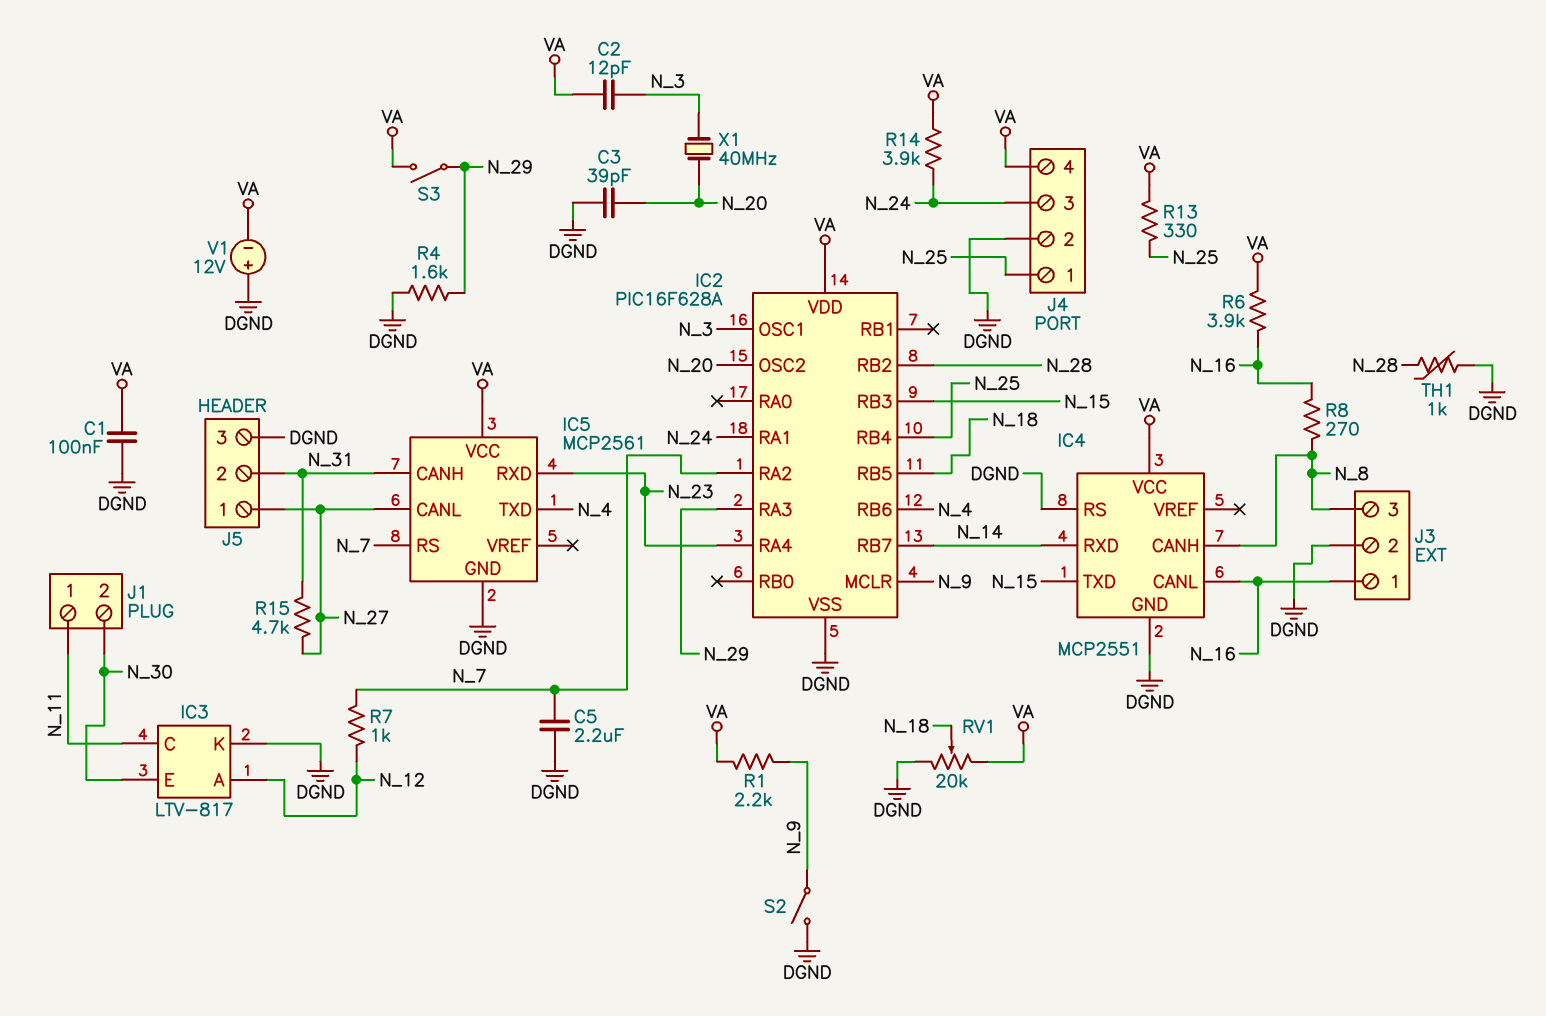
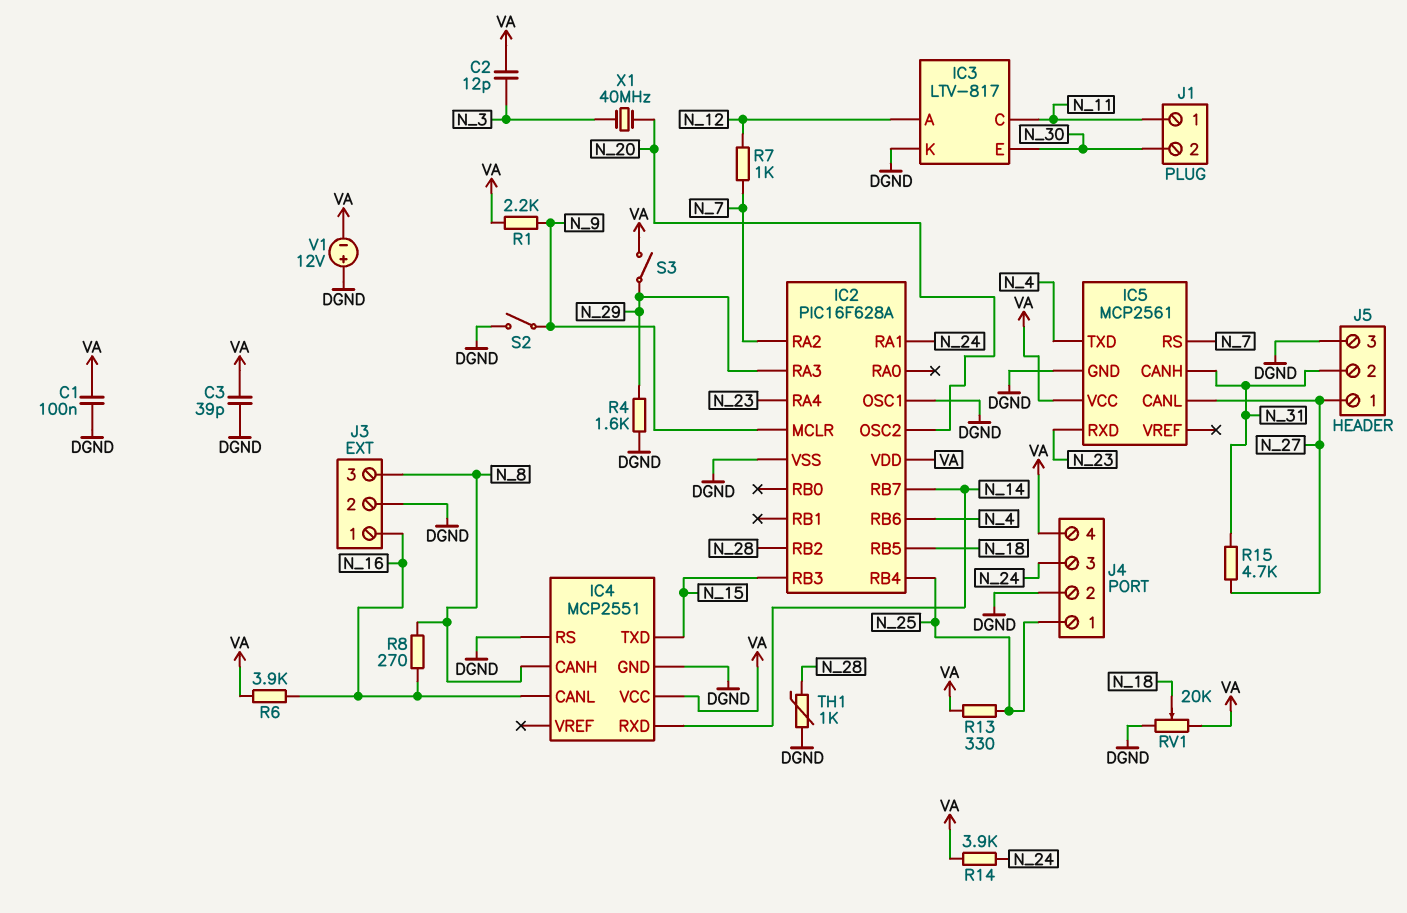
C3: 39pF (DGND, N_20) -> 39pF (DGND, VA)
C5: 2.2uF (DGND, N_7) -> none
IC2 pin OSC1: N_3 -> DGND

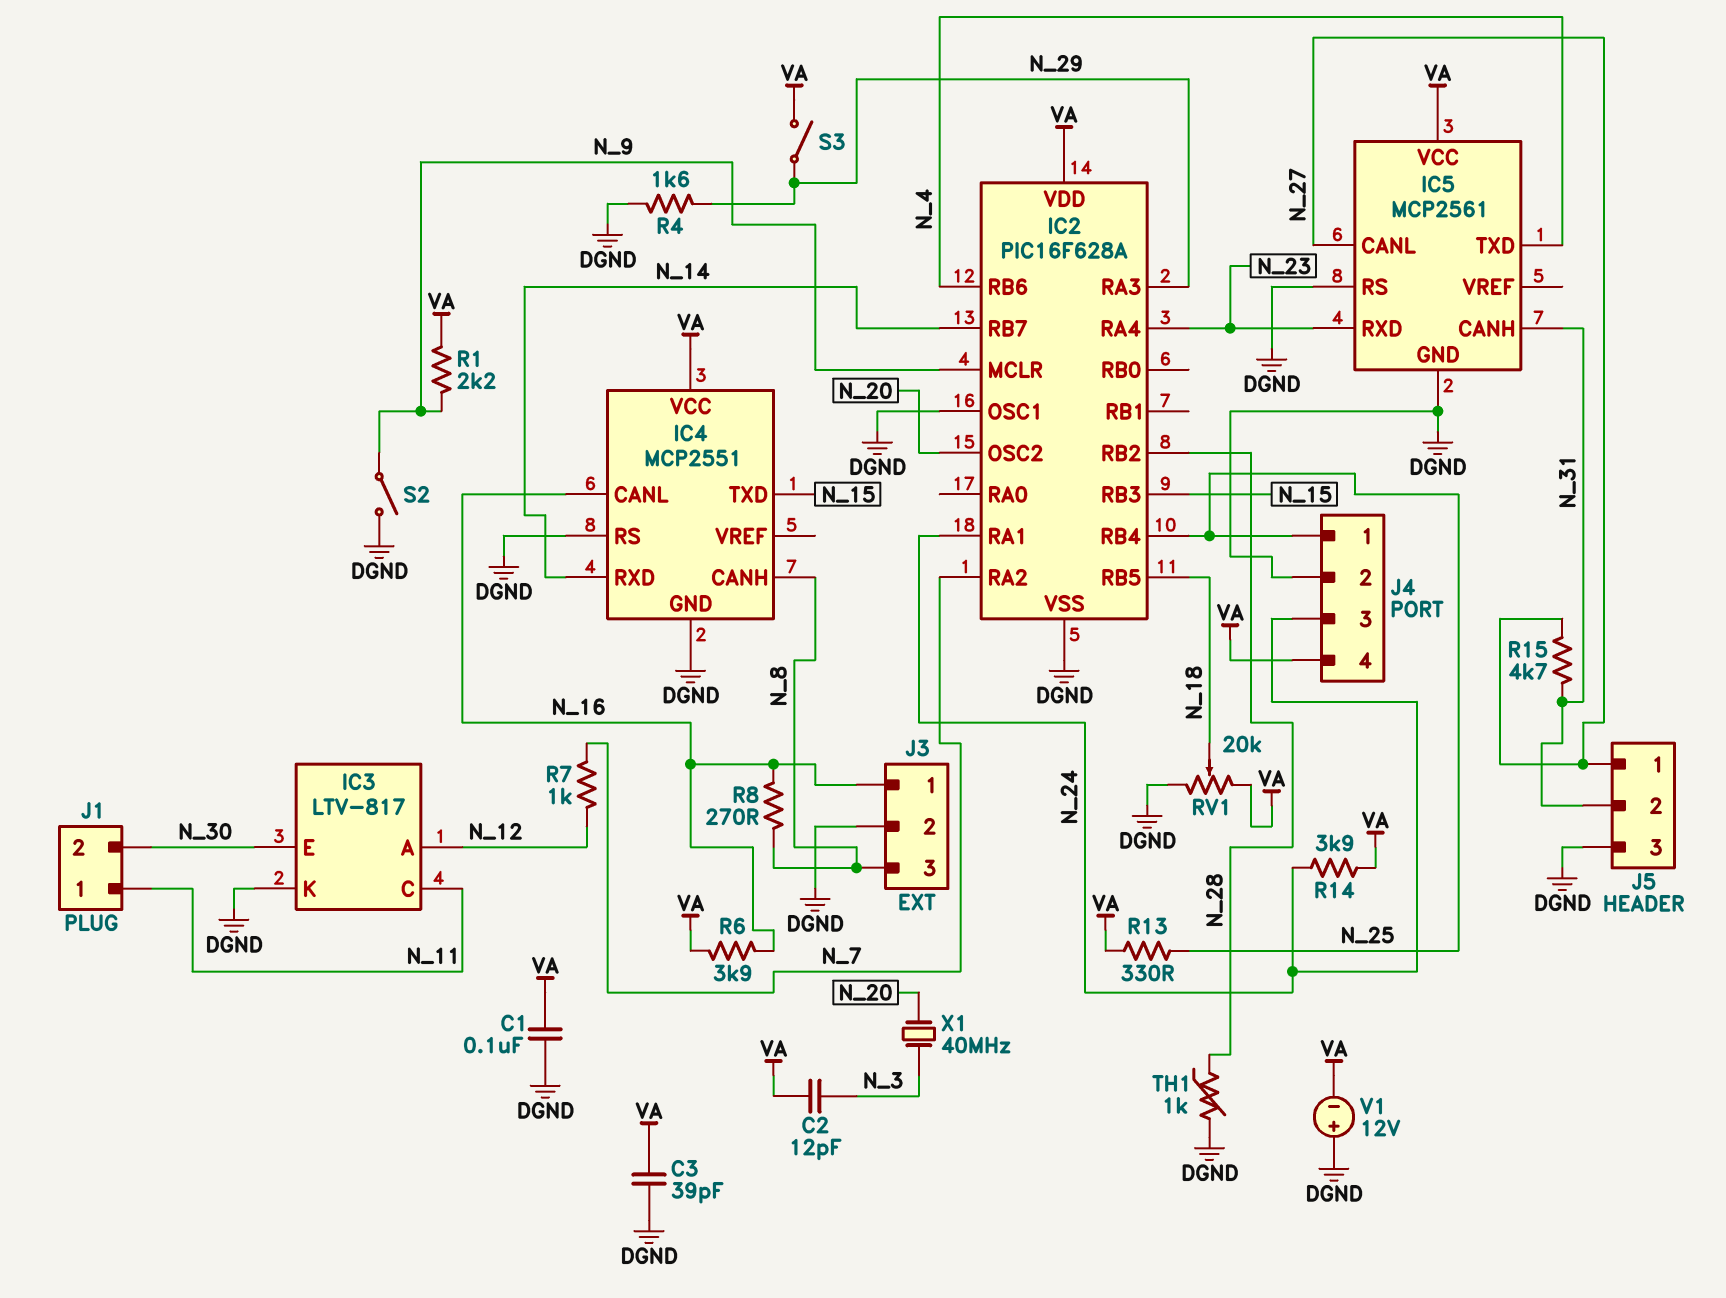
IC5 pin RS: N_7 -> DGND

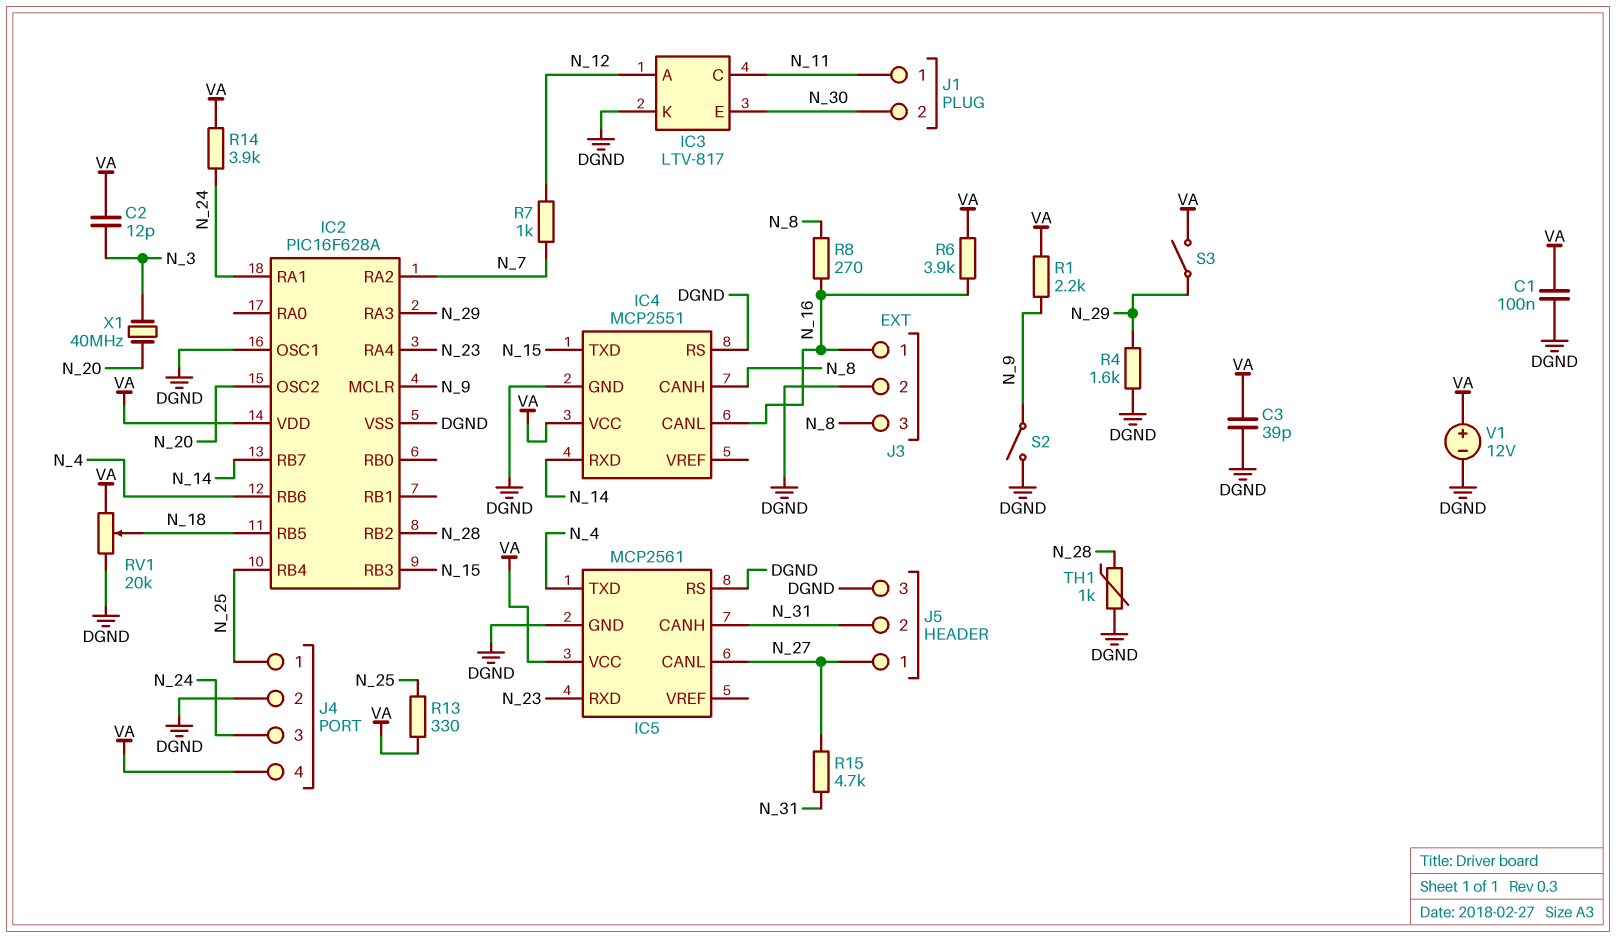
V1: 12V (plus DGND, minus VA) -> 12V (plus VA, minus DGND)

